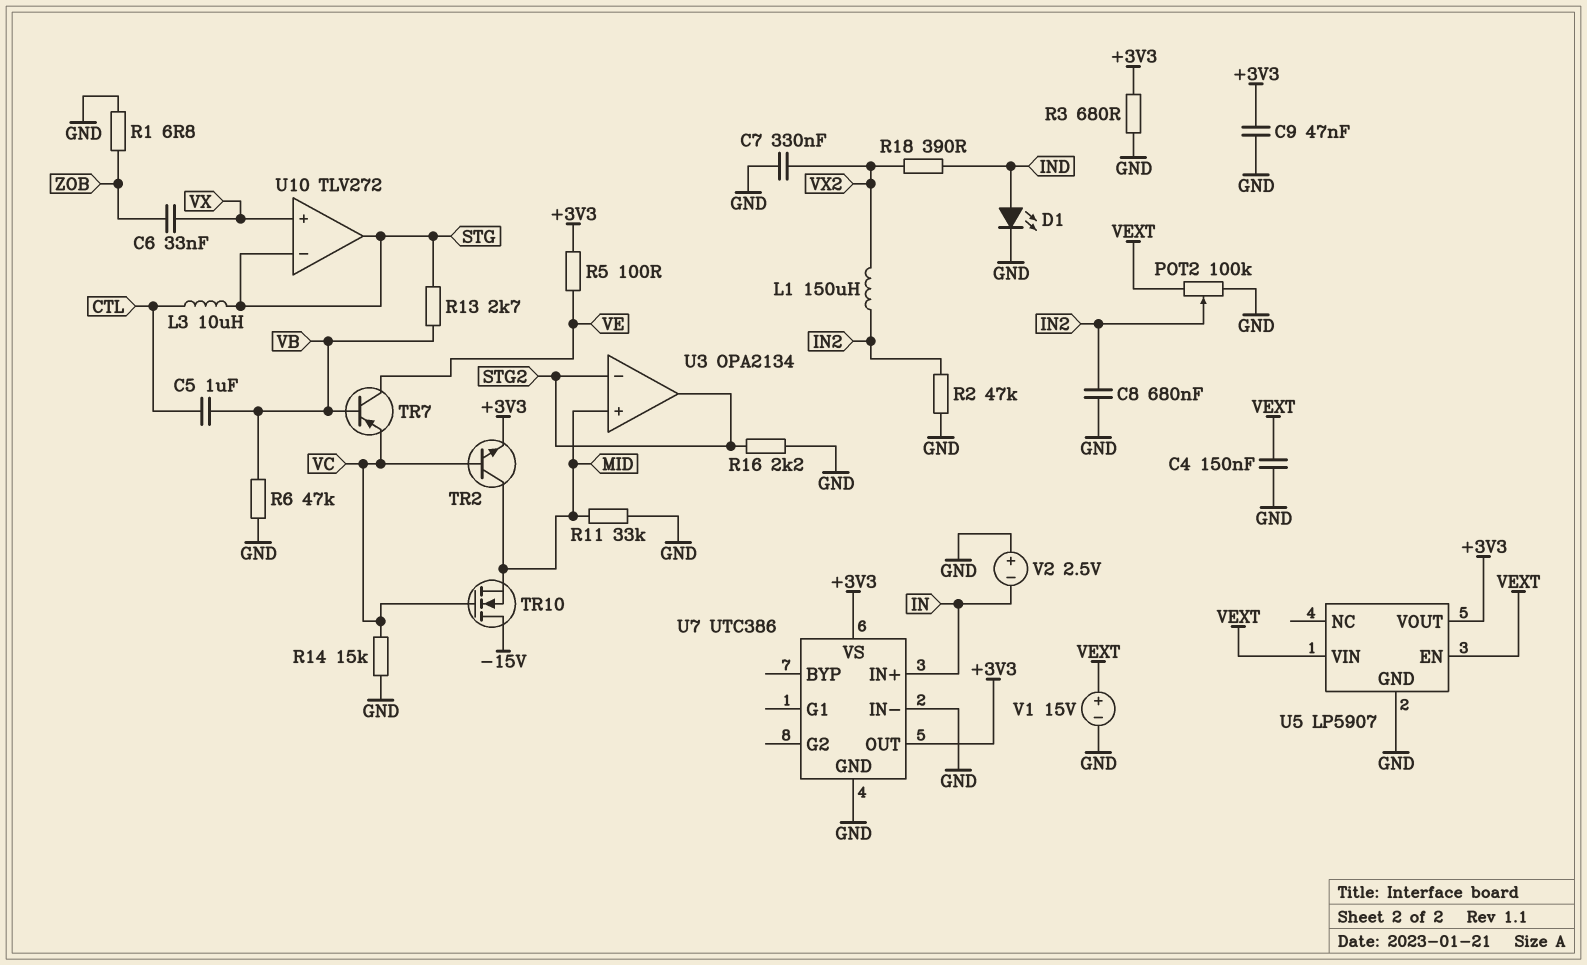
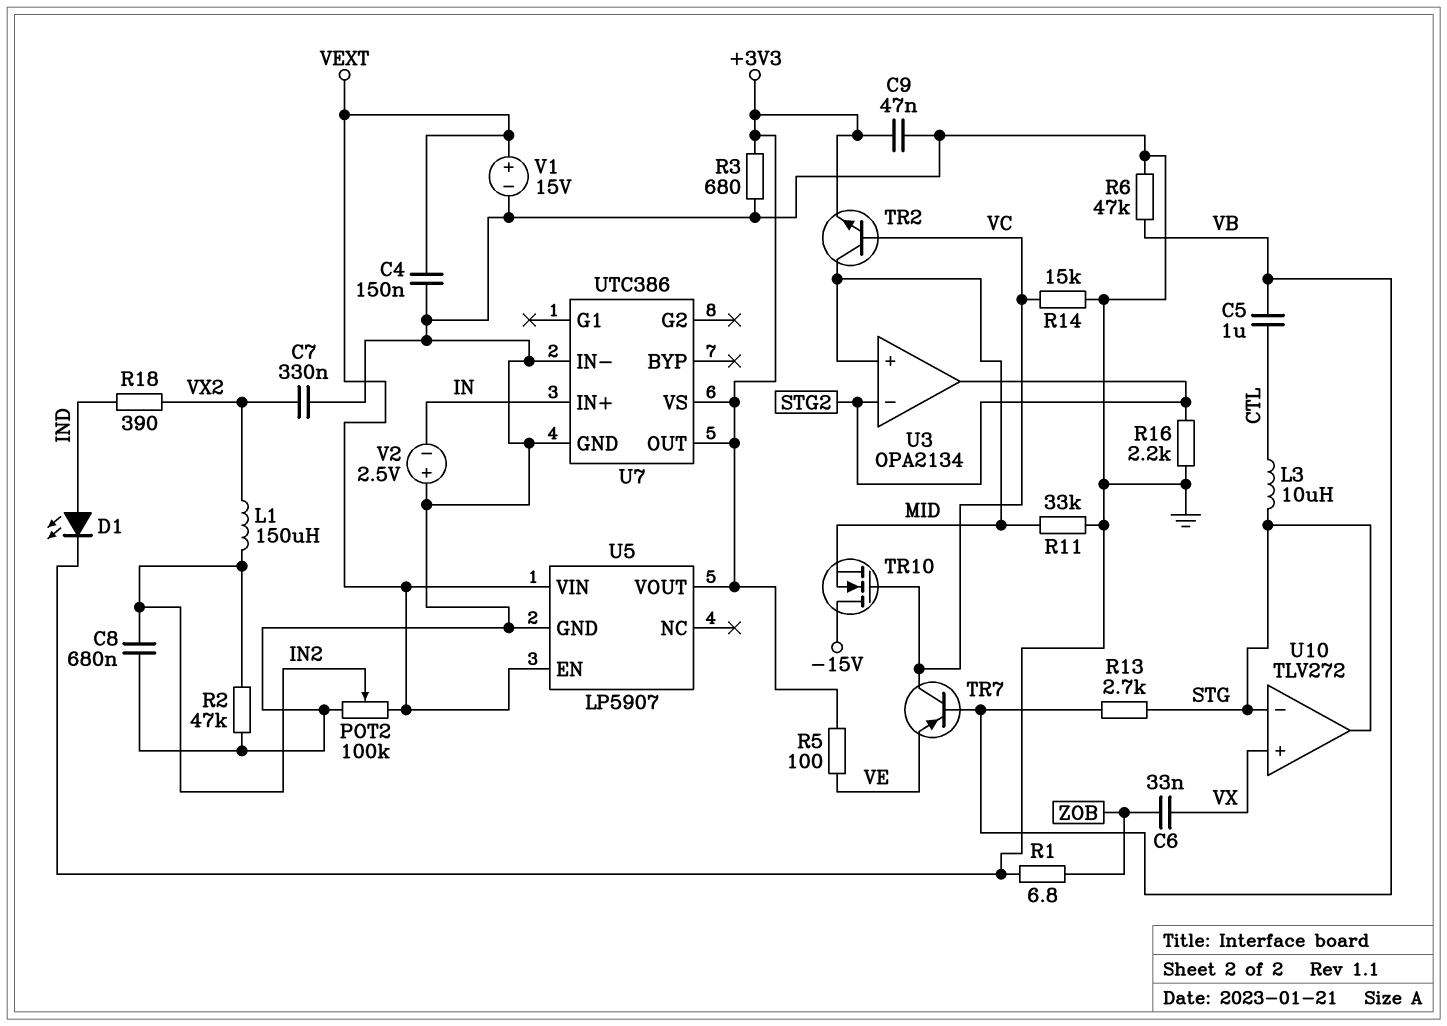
TR7: PNP (B VB, C VE, E VC) -> PNP (B VB, C VC, E VE)

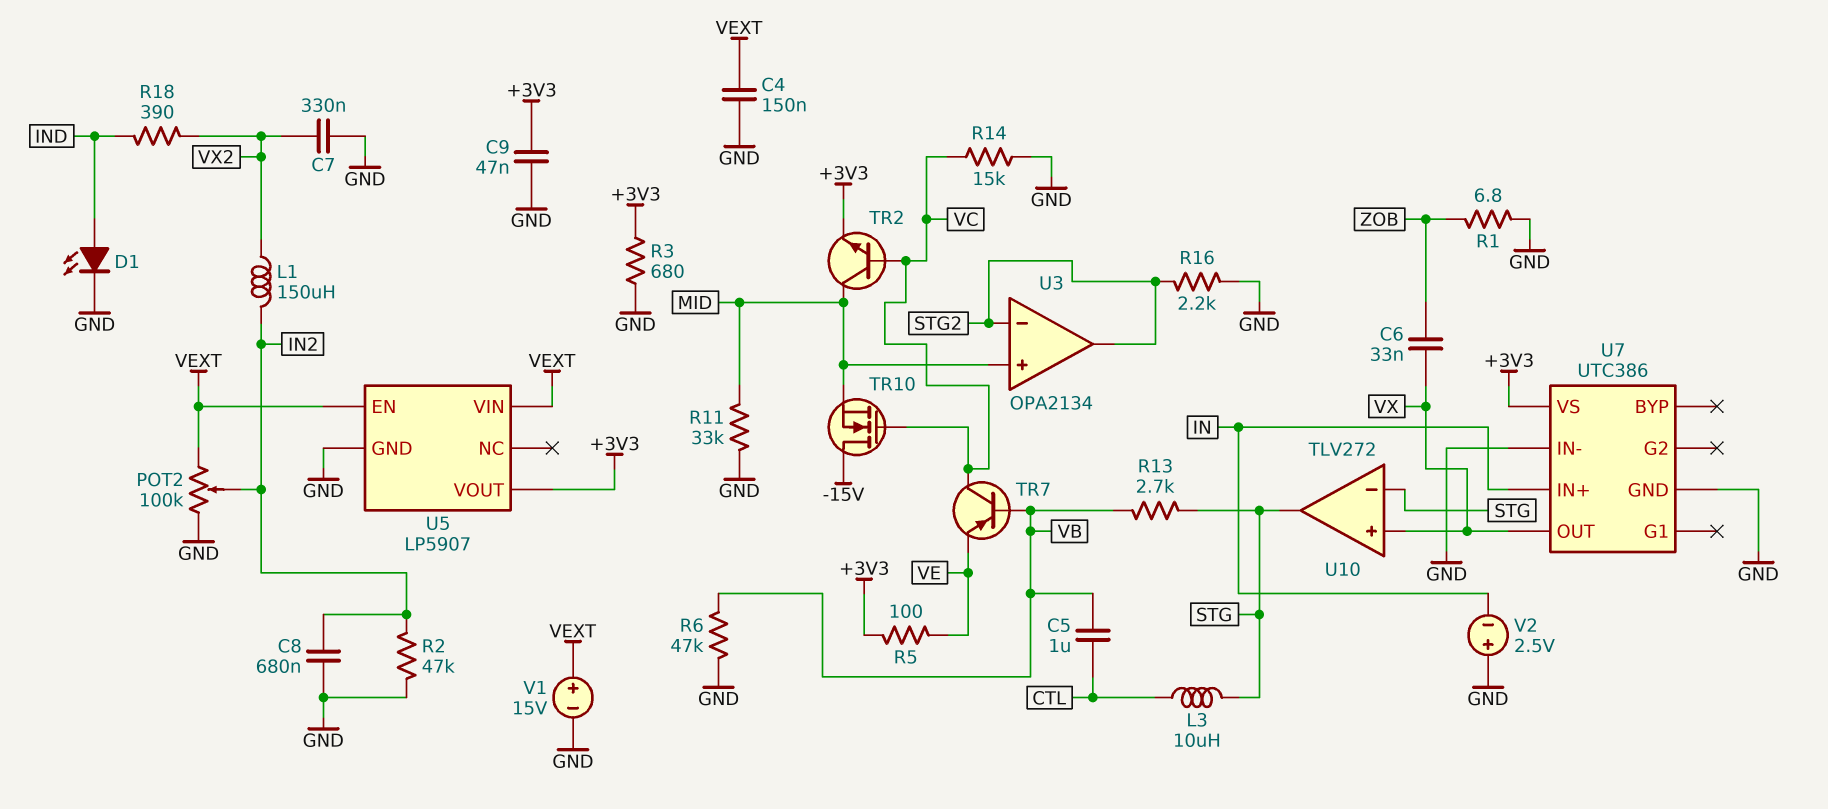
U7 pin OUT: +3V3 -> VX

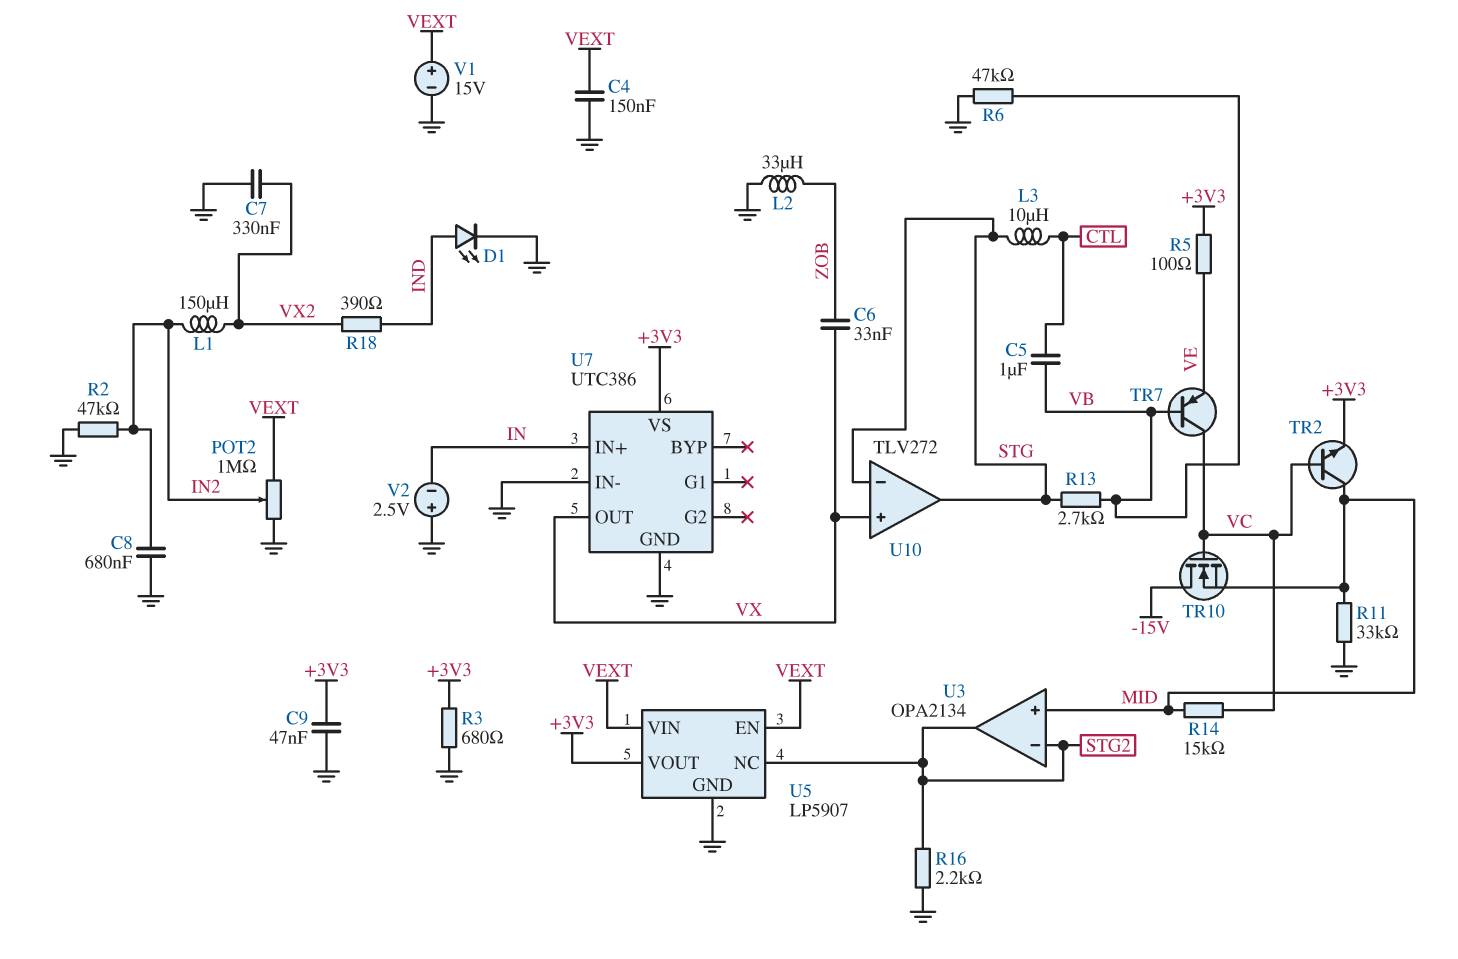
L2: none -> 33uH (GND, ZOB)
POT2: 100k (GND, VEXT, wiper IN2) -> 1M (GND, VEXT, wiper IN2)
R1: 6.8 (GND, ZOB) -> none
R14: 15k (GND, VC) -> 15k (MID, VC)
U5 pin NC: none -> STG2

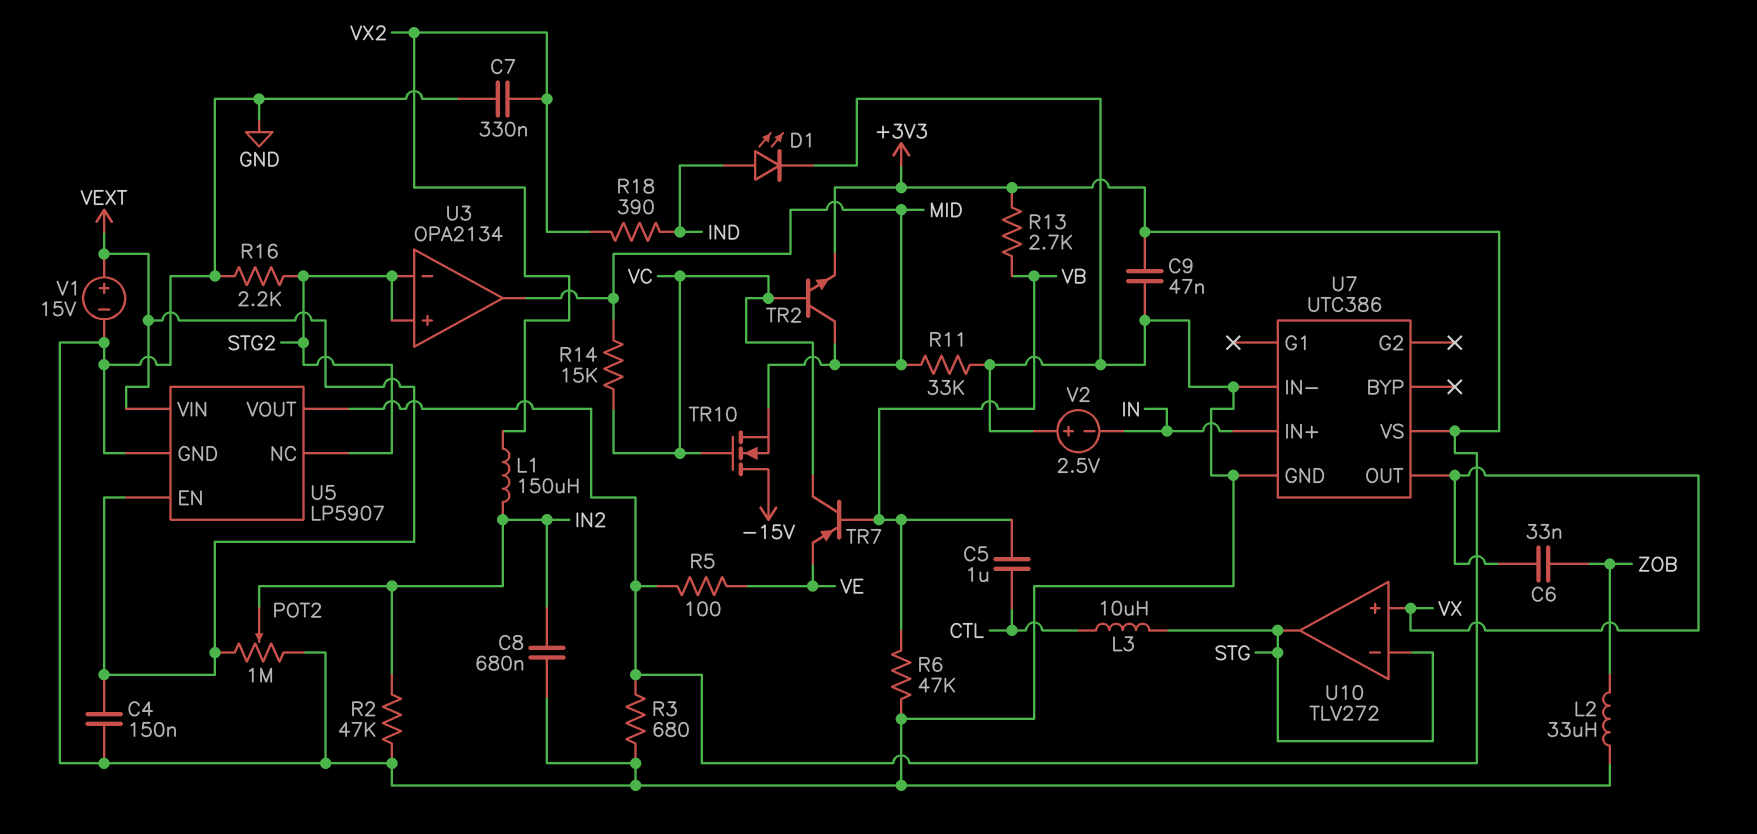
R13: 2.7k (STG, VB) -> 2.7k (+3V3, VB)
U3 pin in+: MID -> STG2
U3 pin out: STG2 -> MID

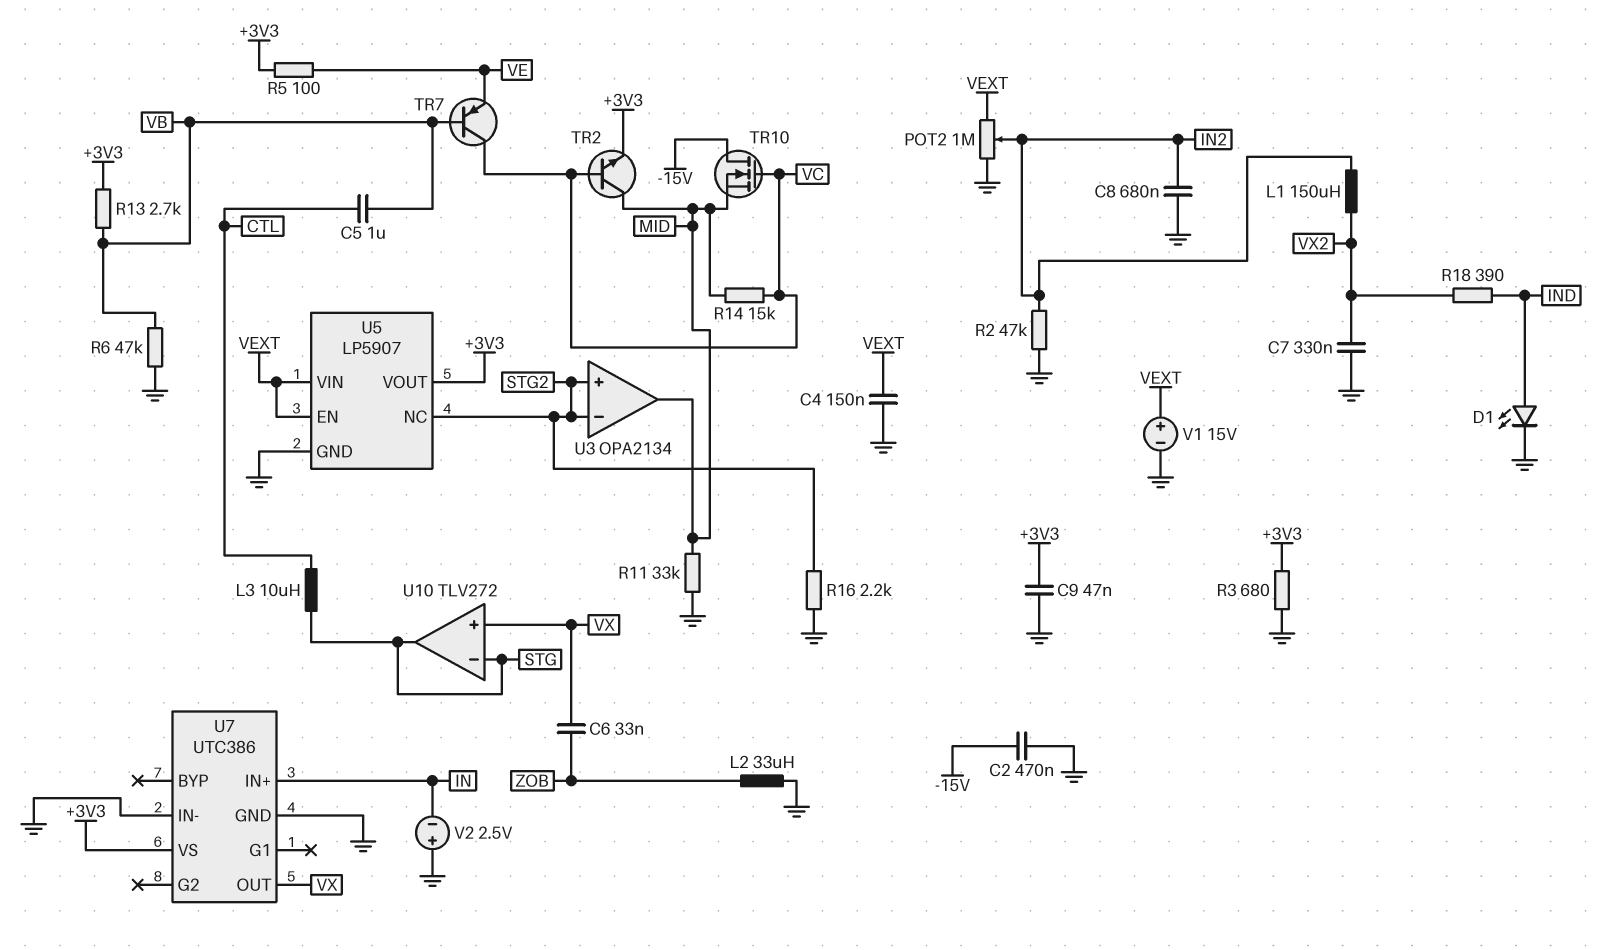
C2: none -> 470nF (-15V, GND)

